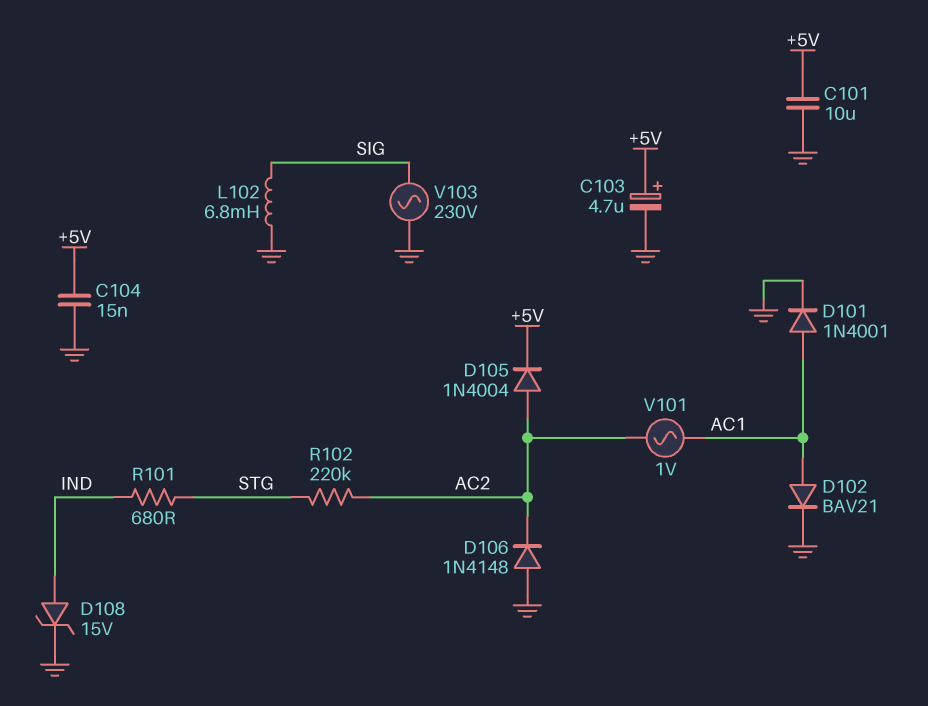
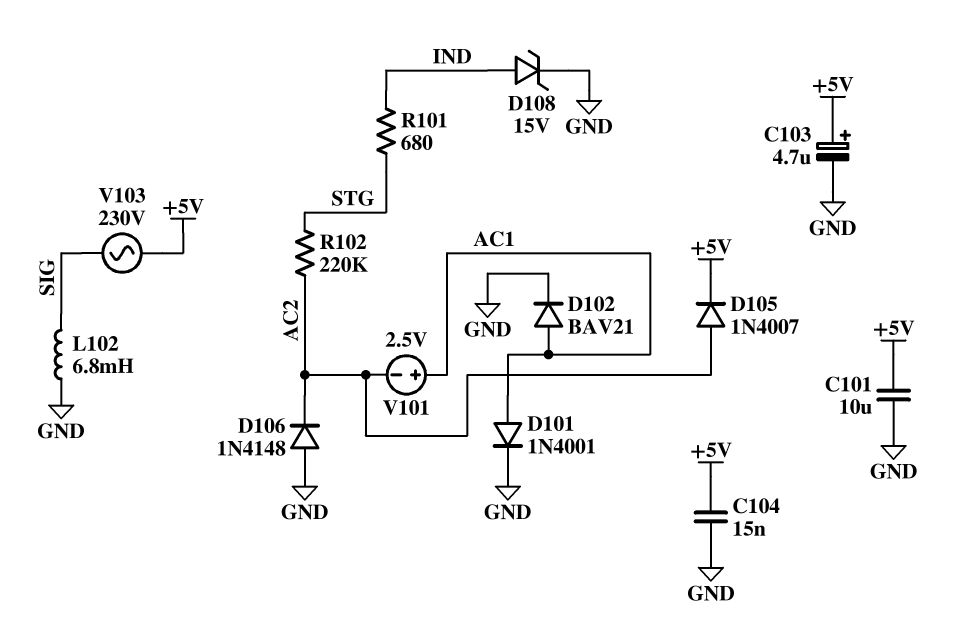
D105: diode 1N4004 (A AC2, K +5V) -> diode 1N4007 (A AC2, K +5V)
V101: AC 1V (AC1, AC2) -> 2.5V (plus AC1, minus AC2)
V103: AC 230V (GND, SIG) -> AC 230V (+5V, SIG)

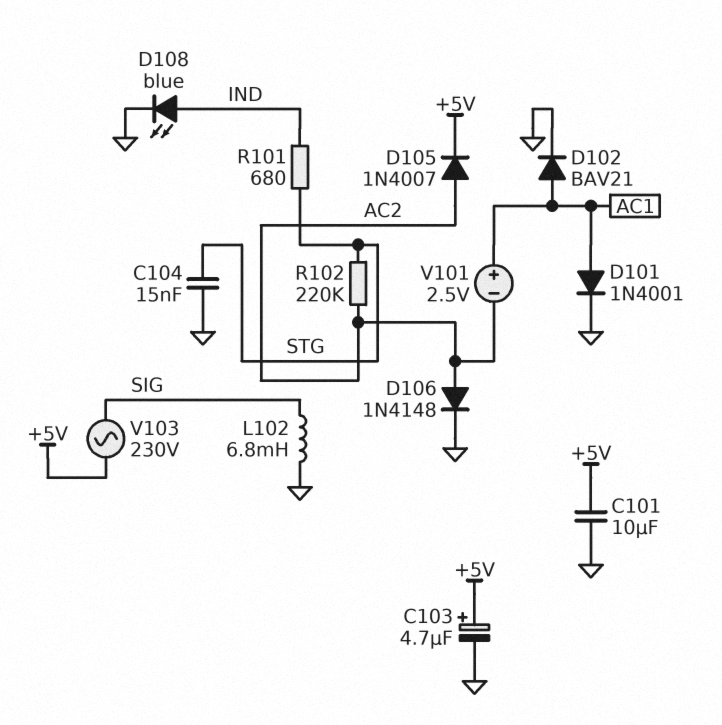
C104: 15nF (+5V, GND) -> 15nF (GND, STG)
D106: diode 1N4148 (A GND, K AC2) -> diode 1N4148 (A AC2, K GND)
D108: zener 15V (A IND, K GND) -> LED blue (A IND, K GND)

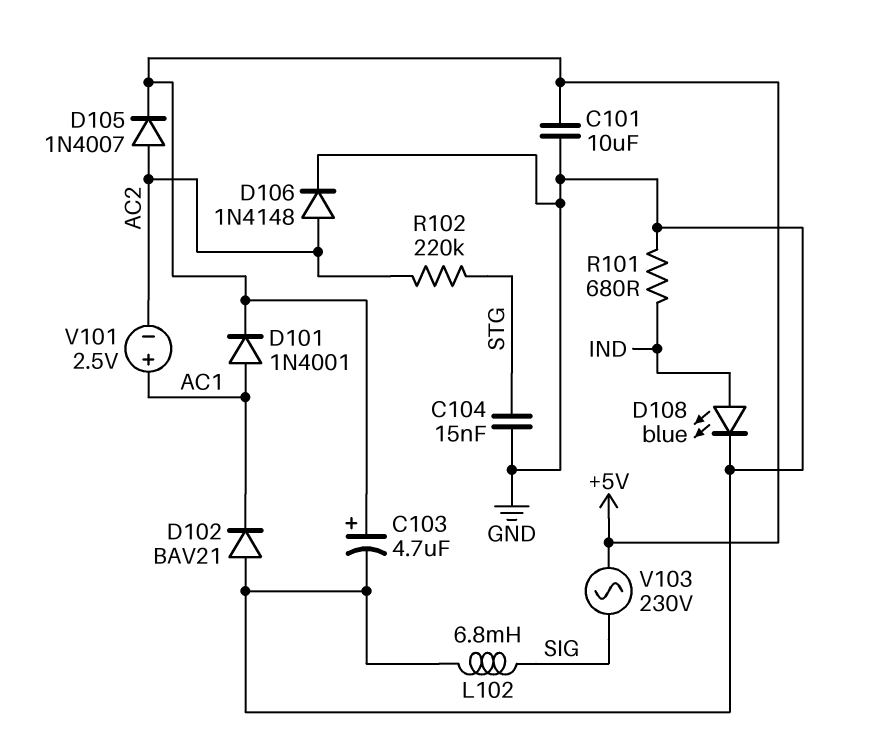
D101: diode 1N4001 (A AC1, K GND) -> diode 1N4001 (A AC1, K +5V)
D102: diode BAV21 (A AC1, K GND) -> diode BAV21 (A GND, K AC1)
R101: 680 (IND, STG) -> 680 (GND, IND)

